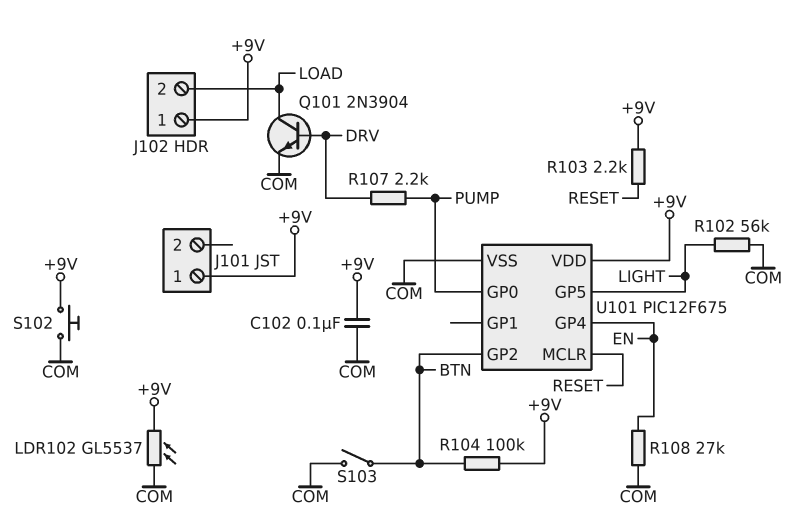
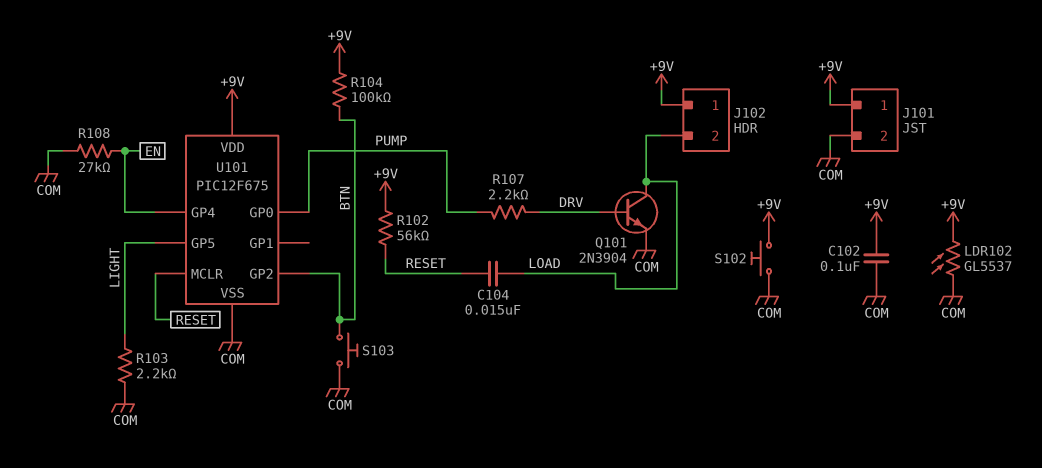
C104: none -> 15nF (LOAD, RESET)
J101 pin 2: none -> COM
R102: 56k (COM, LIGHT) -> 56k (+9V, RESET)
R103: 2.2k (+9V, RESET) -> 2.2k (COM, LIGHT)
S103: switch (BTN, COM) -> button (BTN, COM)

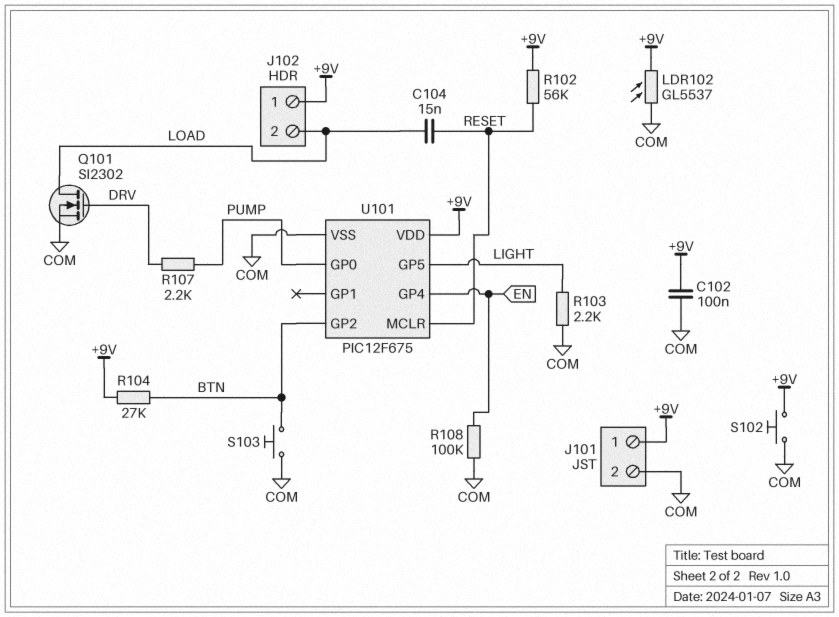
Q101: NPN 2N3904 (B DRV, C LOAD, E COM) -> NMOS SI2302 (G DRV, D LOAD, S COM)
R104: 100k (+9V, BTN) -> 27k (+9V, BTN)
R108: 27k (COM, EN) -> 100k (COM, EN)

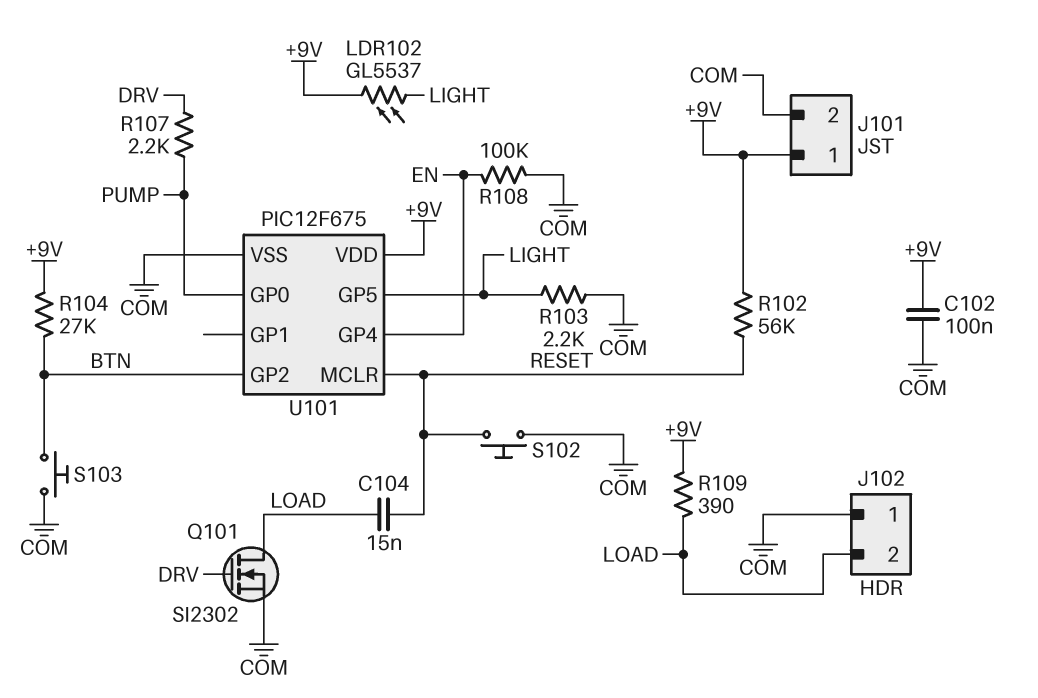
J102 pin 1: +9V -> COM
LDR102: GL5537 (+9V, COM) -> GL5537 (+9V, LIGHT)
R109: none -> 390 (+9V, LOAD)
S102: button (+9V, COM) -> button (COM, RESET)

